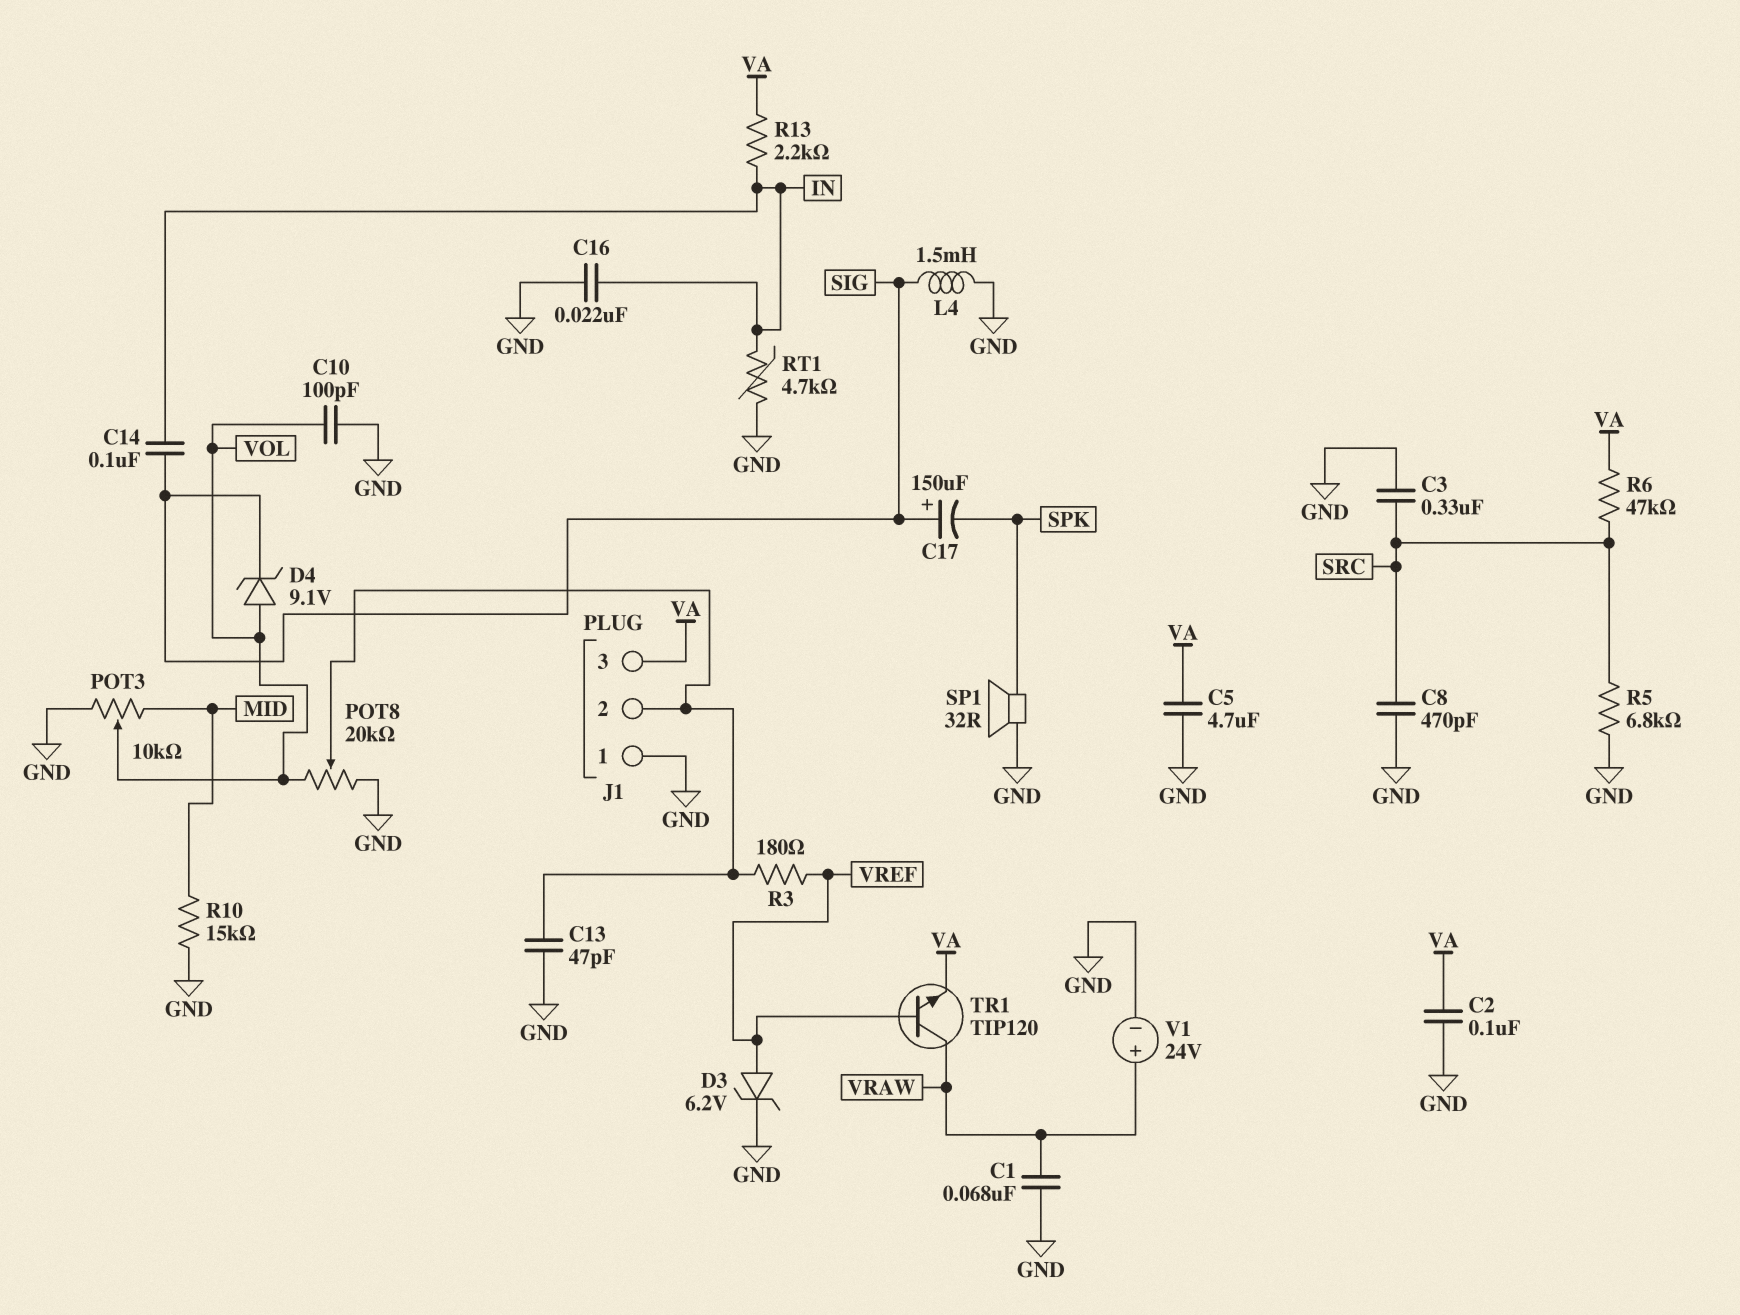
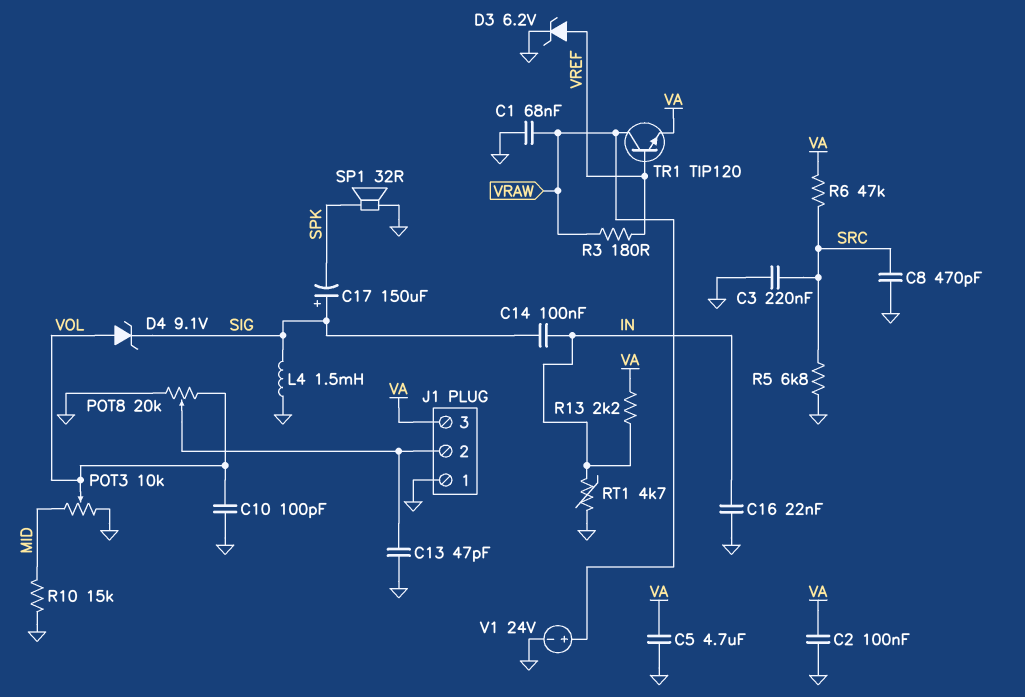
C3: 330nF (GND, SRC) -> 220nF (GND, SRC)
R3: 180 (J1/2, VREF) -> 180 (VRAW, VREF)

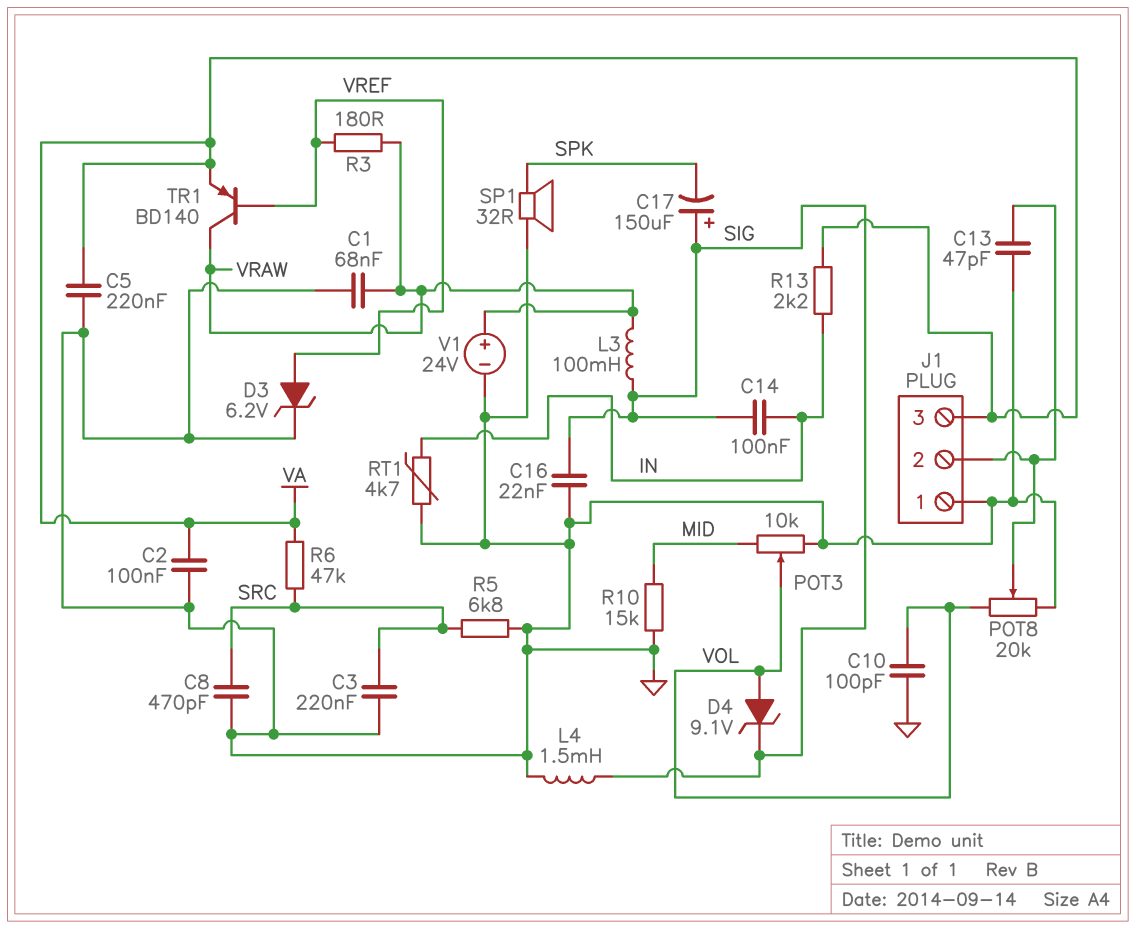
C5: 4.7uF (GND, VA) -> 220nF (GND, VA)
C16: 22nF (GND, IN) -> 22nF (GND, SIG)
L3: none -> 100mH (SIG, VRAW)
TR1: NPN TIP120 (B VREF, C VRAW, E VA) -> PNP BD140 (B VREF, C VRAW, E VA)

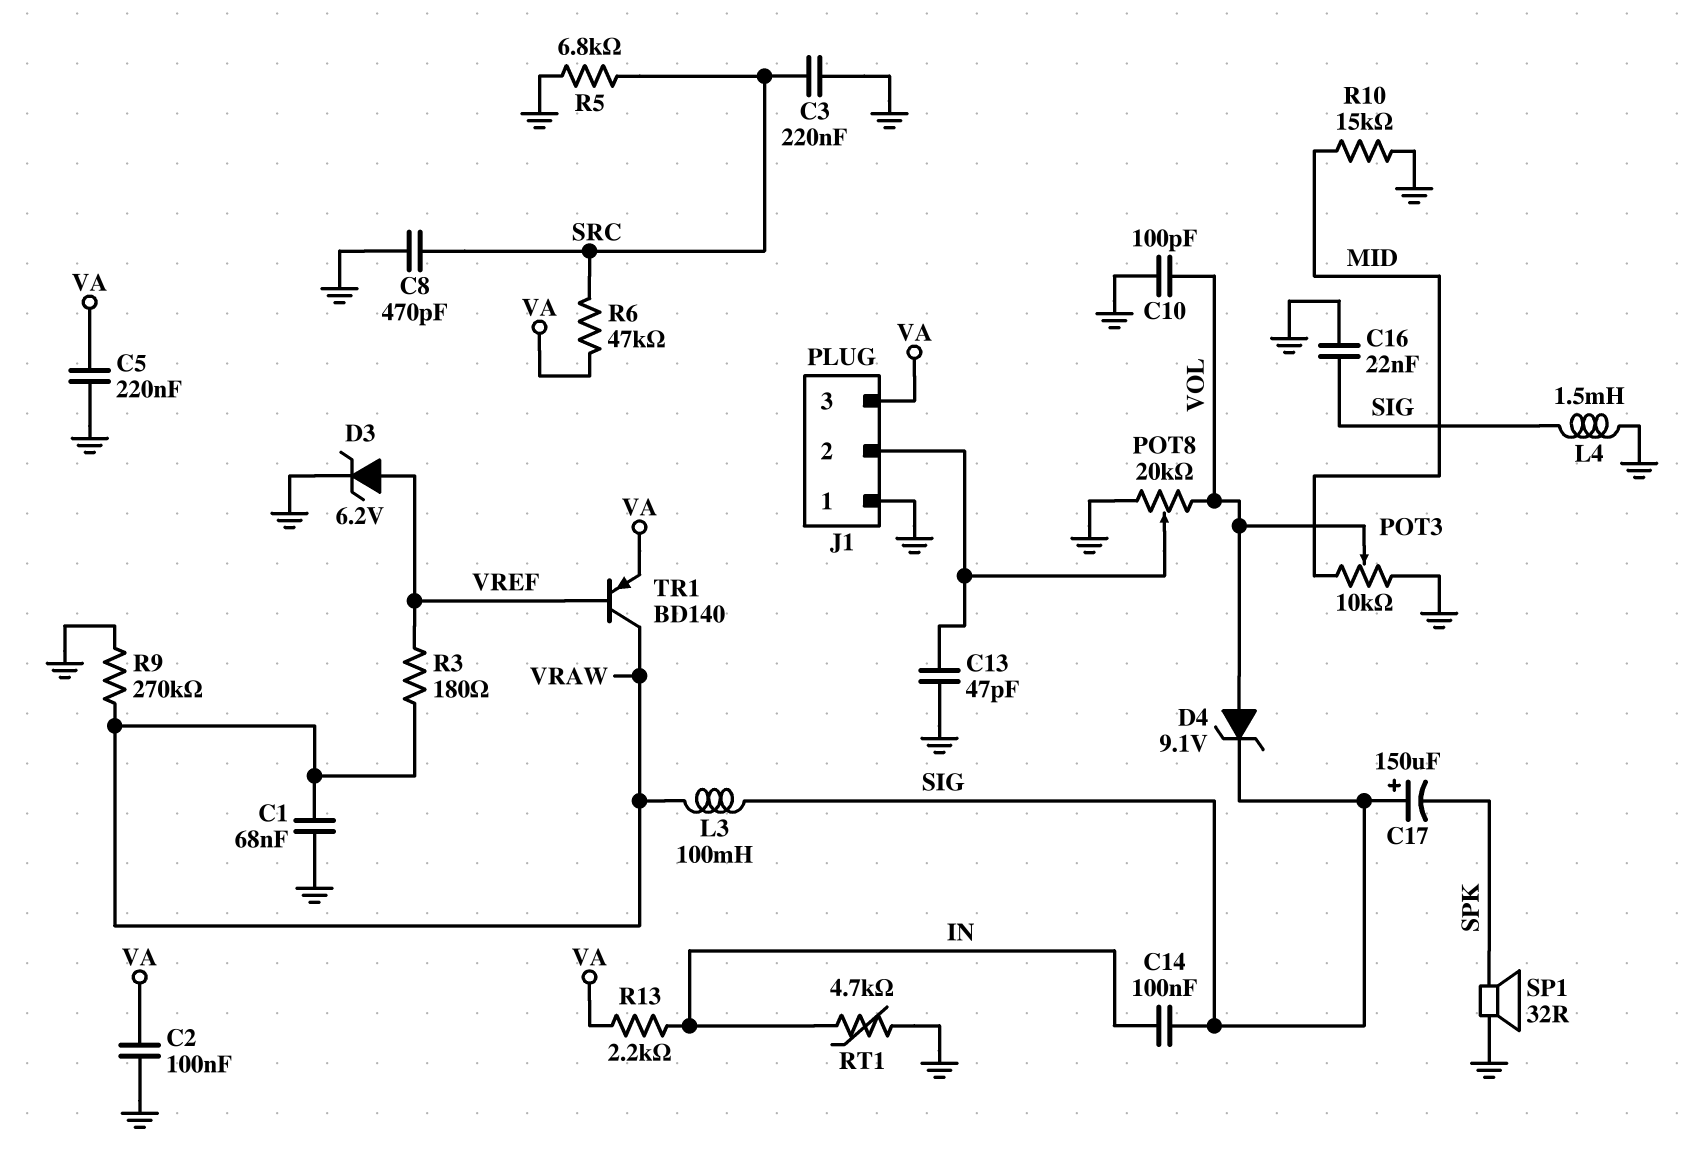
R9: none -> 270k (GND, VRAW)
V1: 24V (plus VRAW, minus GND) -> none

